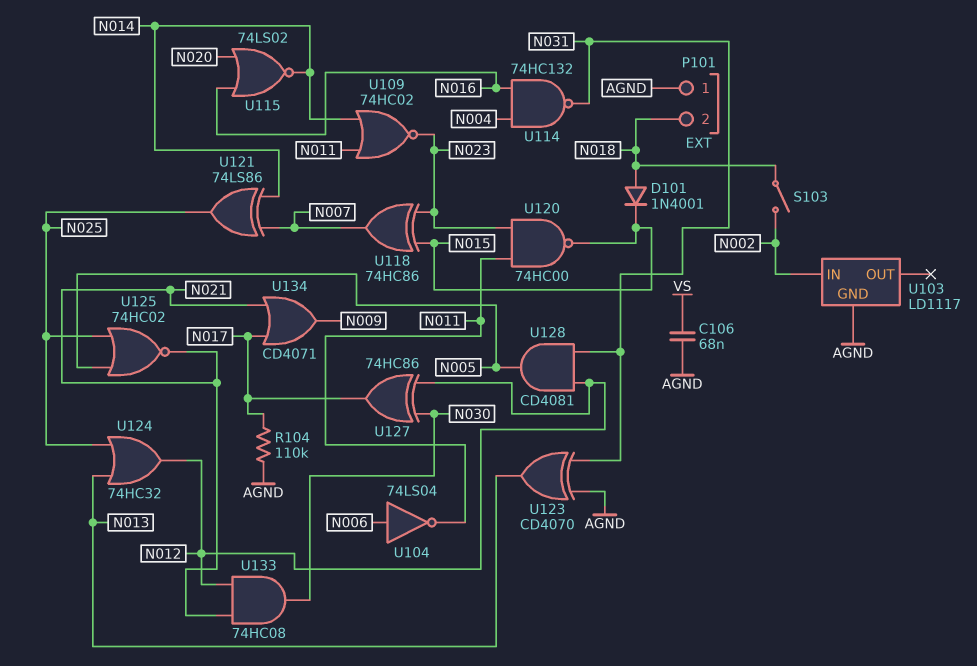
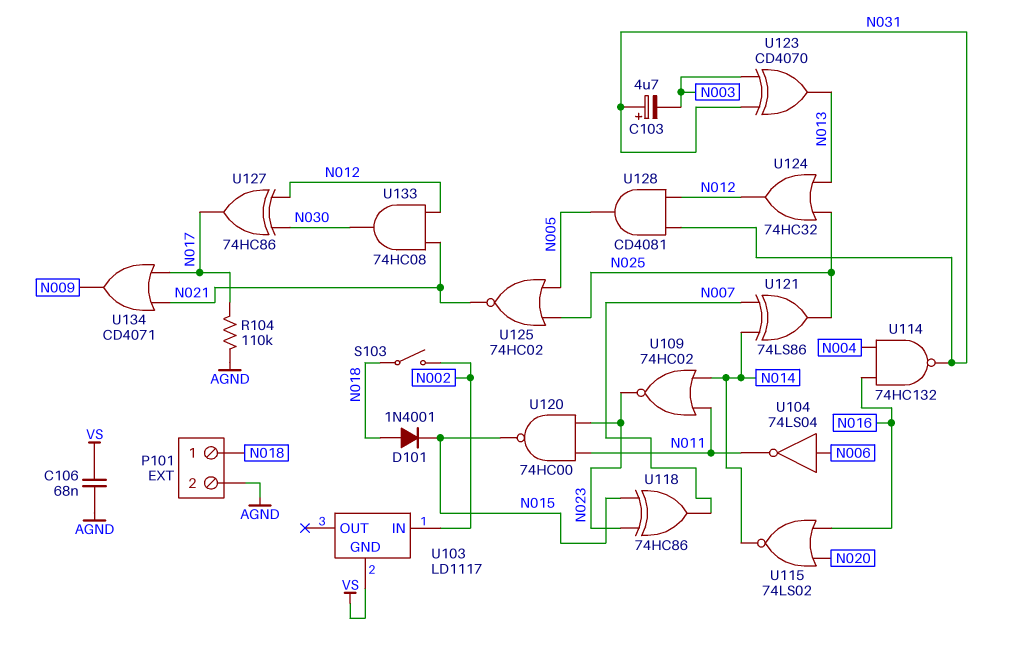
C103: none -> 4.7uF (plus N031, minus N003)
P101 pin 1: AGND -> N018
P101 pin 2: N018 -> AGND
U103 pin GND: AGND -> VS
U123: XOR CD4070 (in AGND, in N031, out N013) -> XOR CD4070 (in N003, in N031, out N013)

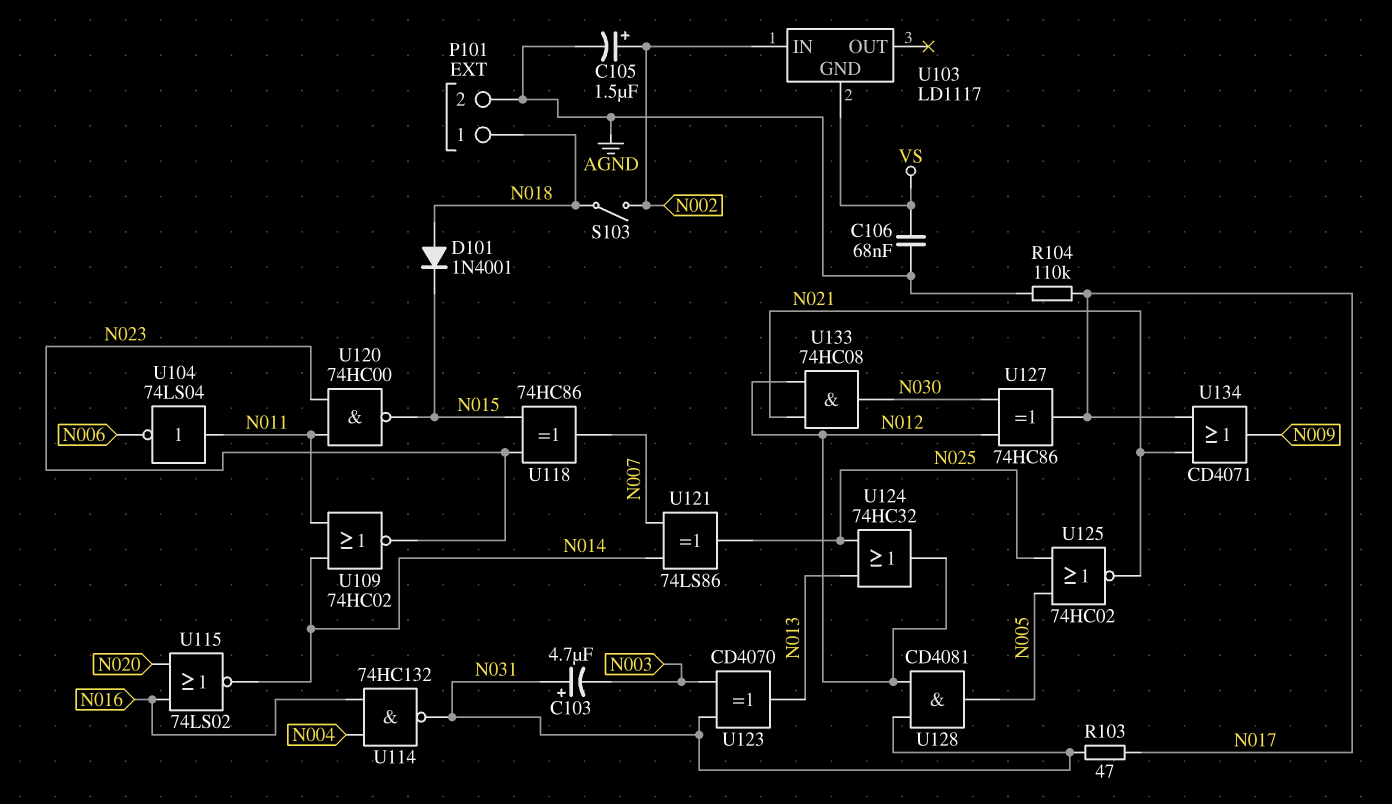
C105: none -> 1.5uF (plus N002, minus AGND)
R103: none -> 47 (N017, N031)
U104: NOT 74LS04 (in N006, out N011) -> NOT 74LS04 (in N011, out N006)

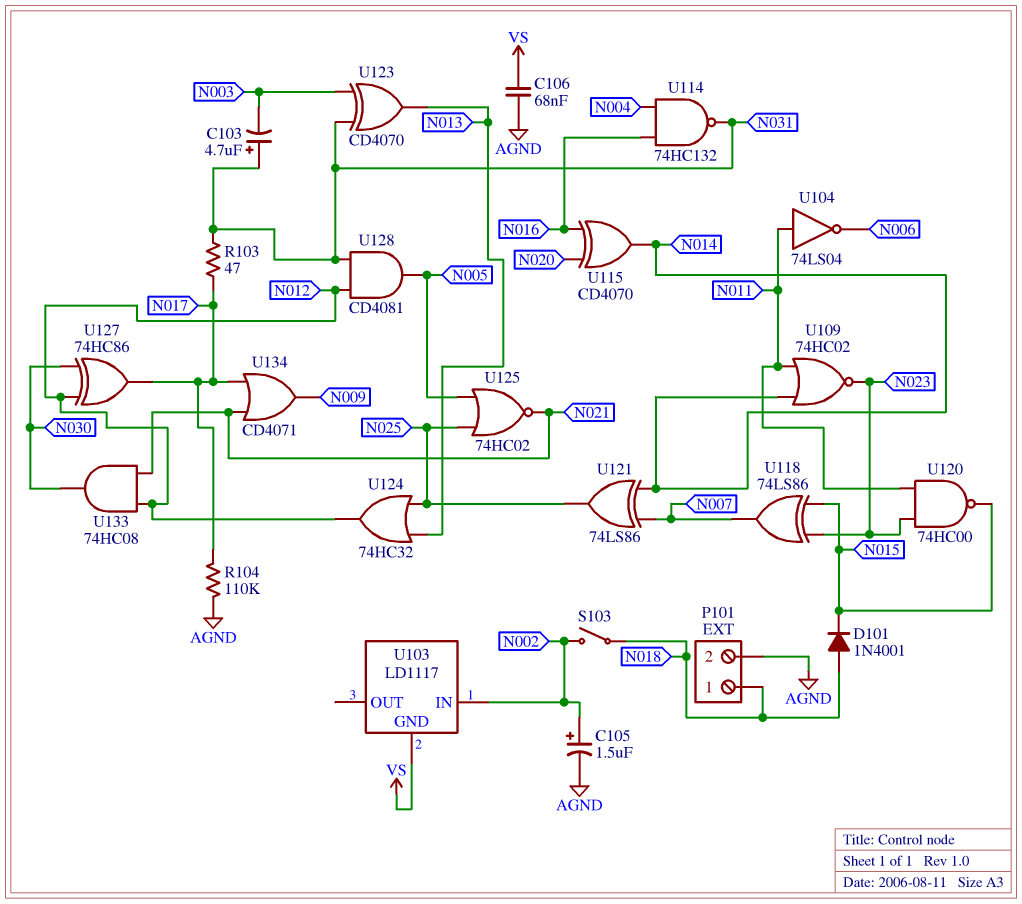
U115: NOR 74LS02 (in N016, in N020, out N014) -> XOR CD4070 (in N016, in N020, out N014)
U118: XOR 74HC86 (in N015, in N023, out N007) -> XOR 74LS86 (in N015, in N023, out N007)

